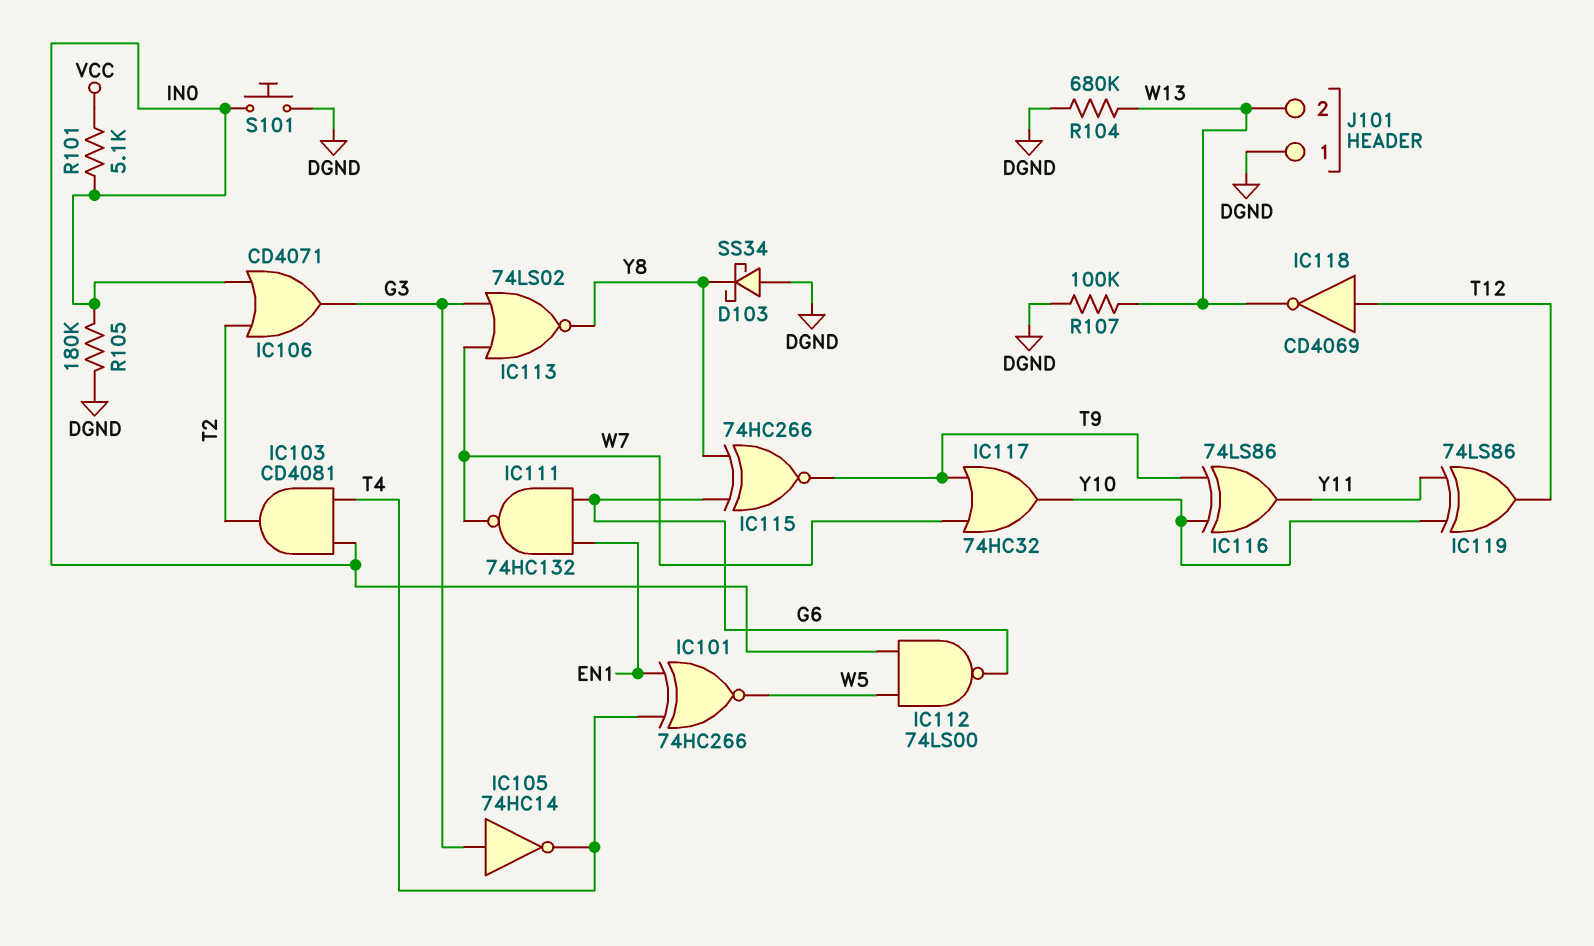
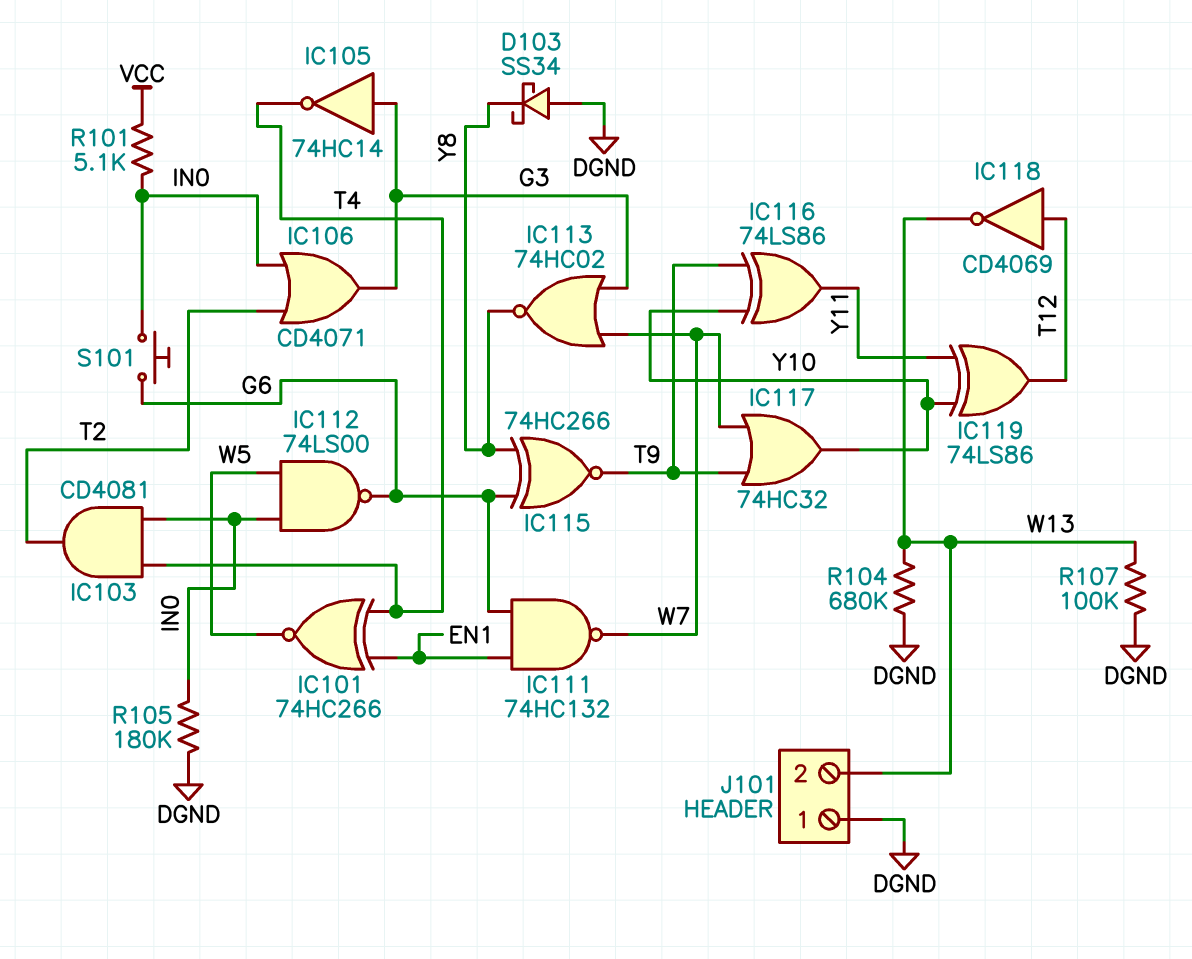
IC113: NOR 74LS02 (in G3, in W7, out Y8) -> NOR 74HC02 (in G3, in W7, out Y8)
S101: button (DGND, IN0) -> button (G6, IN0)

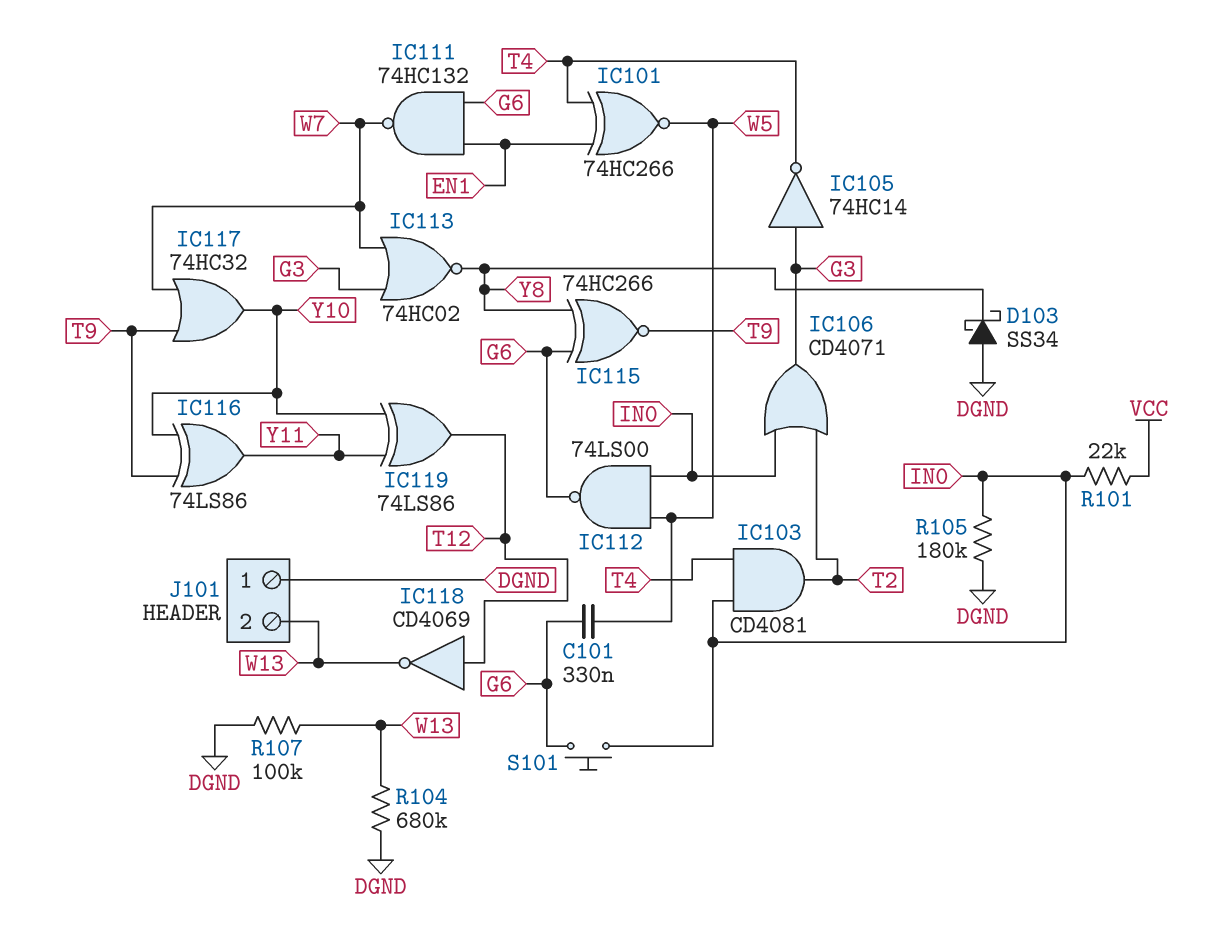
C101: none -> 330nF (G6, W5)
R101: 5.1k (IN0, VCC) -> 22k (IN0, VCC)

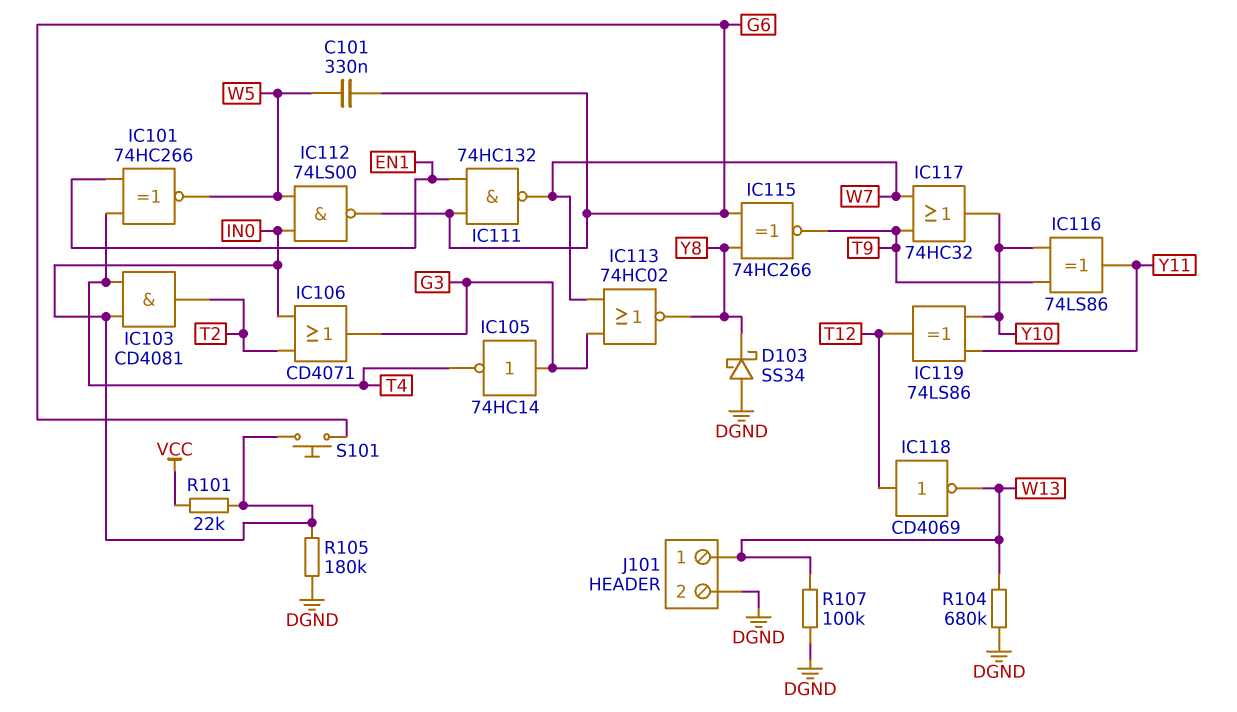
J101 pin 1: DGND -> W13
J101 pin 2: W13 -> DGND

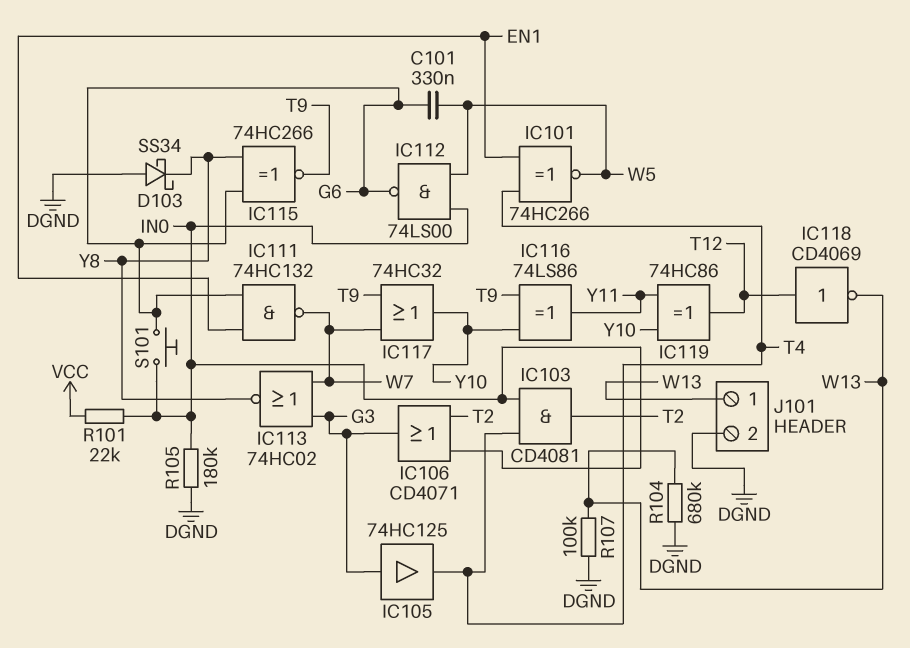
IC105: NOT 74HC14 (in G3, out T4) -> buffer 74HC125 (in G3, out T4)
IC119: XOR 74LS86 (in Y10, in Y11, out T12) -> XOR 74HC86 (in Y10, in Y11, out T12)

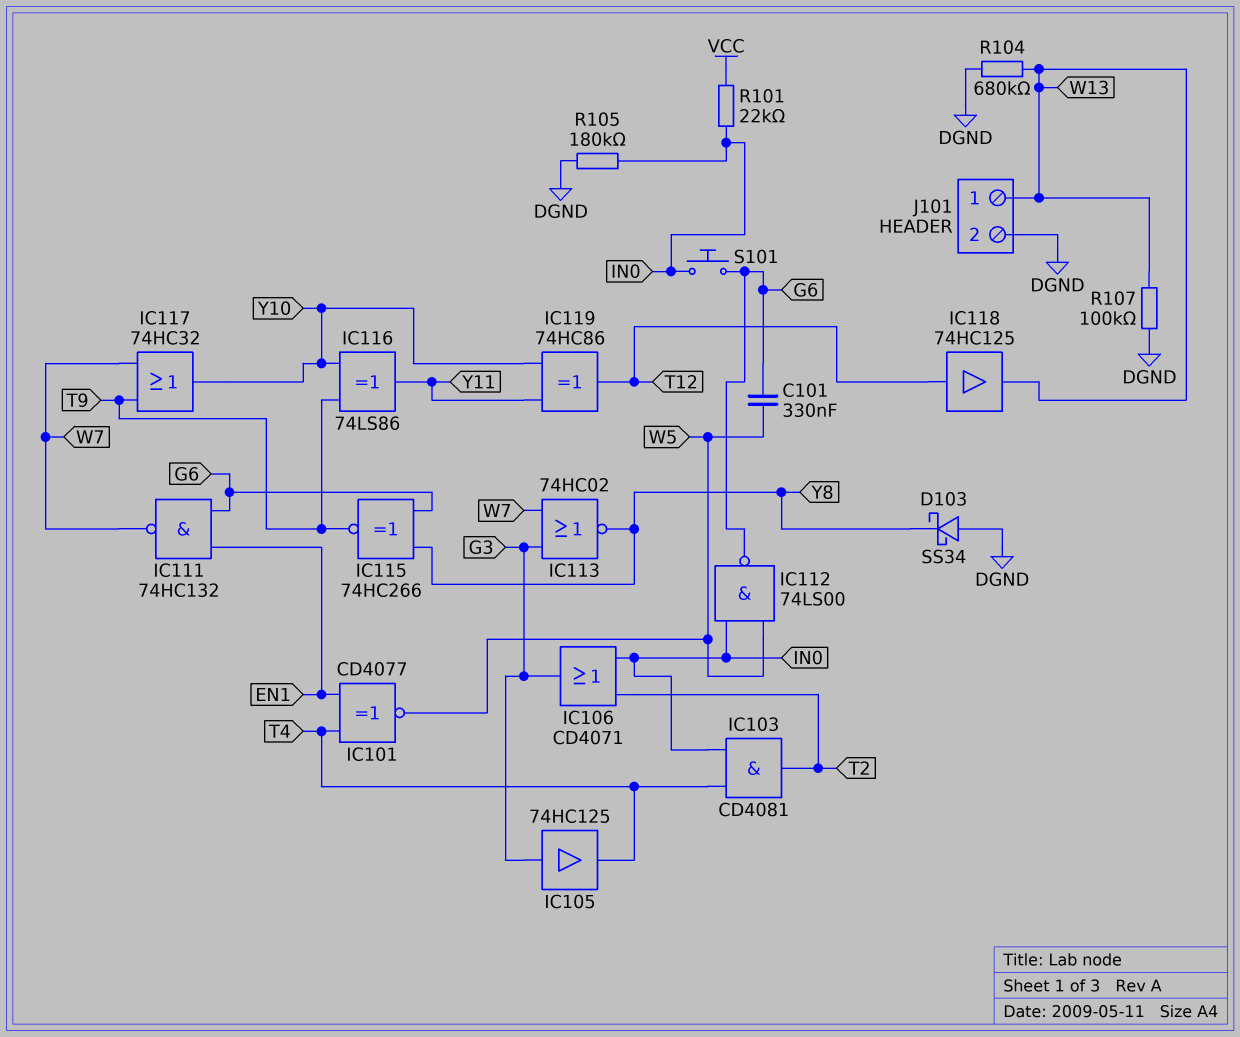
IC101: XNOR 74HC266 (in EN1, in T4, out W5) -> XNOR CD4077 (in EN1, in T4, out W5)
IC118: NOT CD4069 (in T12, out W13) -> buffer 74HC125 (in T12, out W13)

